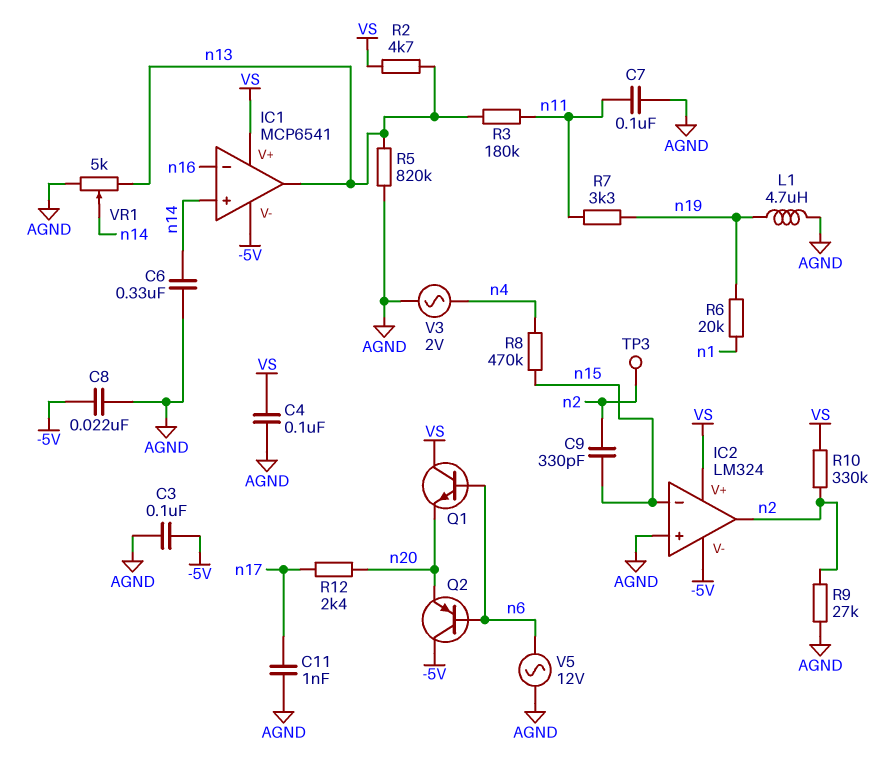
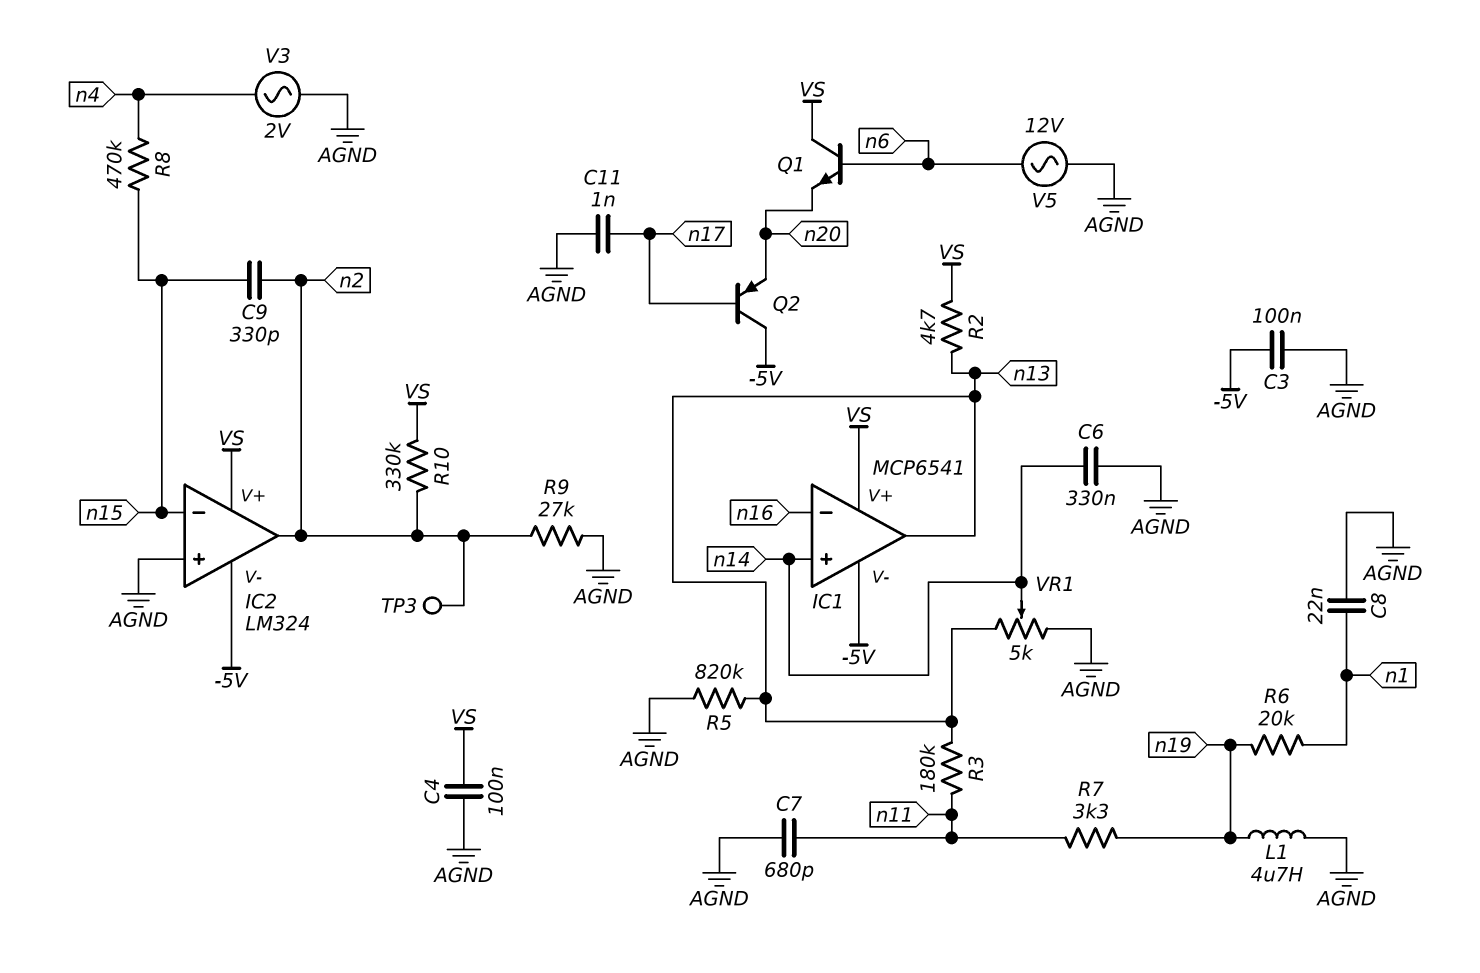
C7: 100nF (AGND, n11) -> 680pF (AGND, n11)
C8: 22nF (-5V, AGND) -> 22nF (AGND, n1)
Q2: PNP (B n6, C -5V, E n20) -> PNP (B n17, C -5V, E n20)
R12: 2.4k (n17, n20) -> none

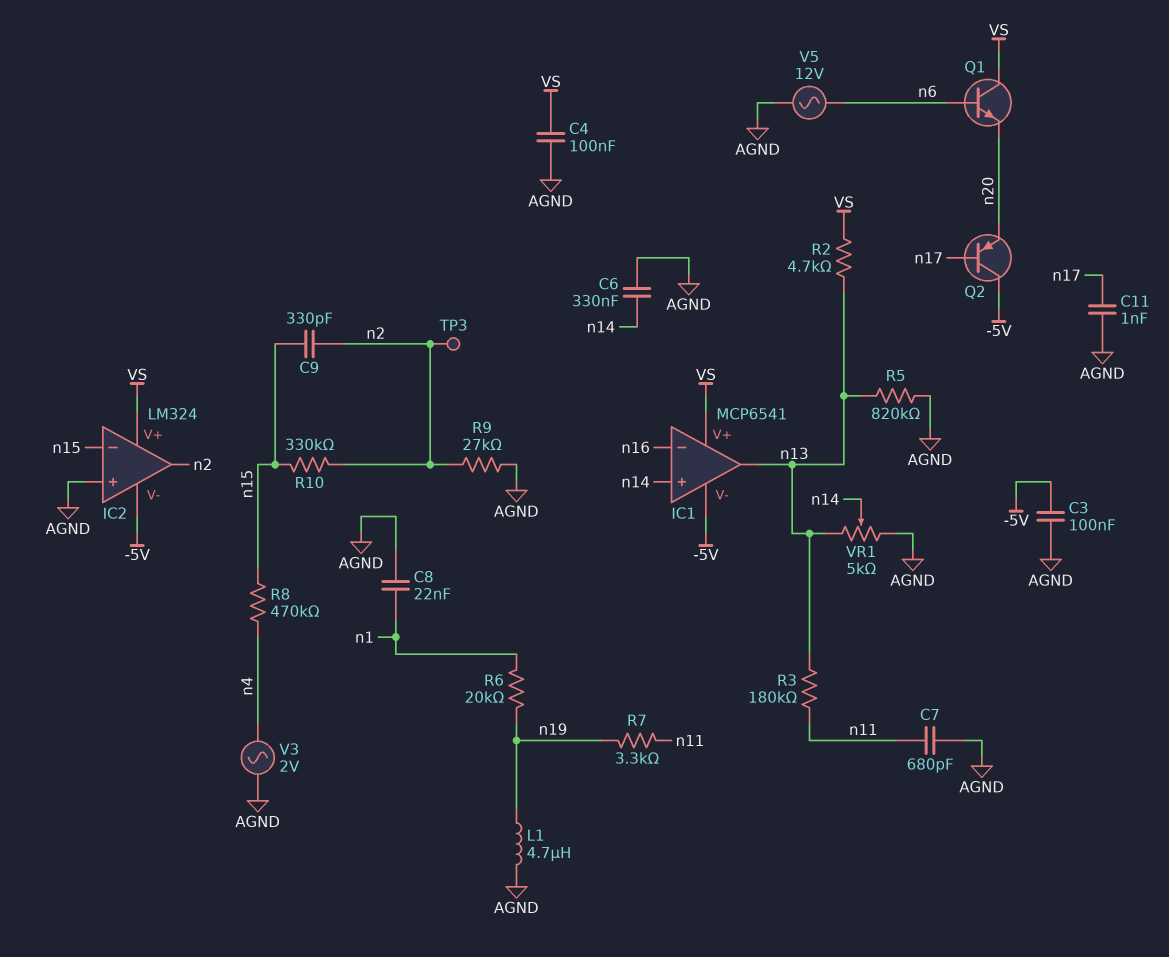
R10: 330k (VS, n2) -> 330k (n2, n15)

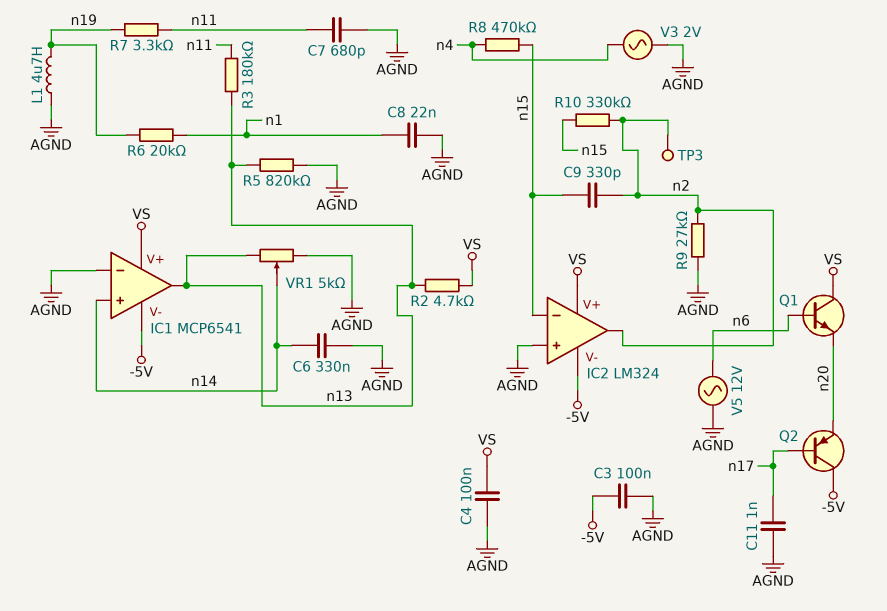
IC1 pin in-: n16 -> AGND

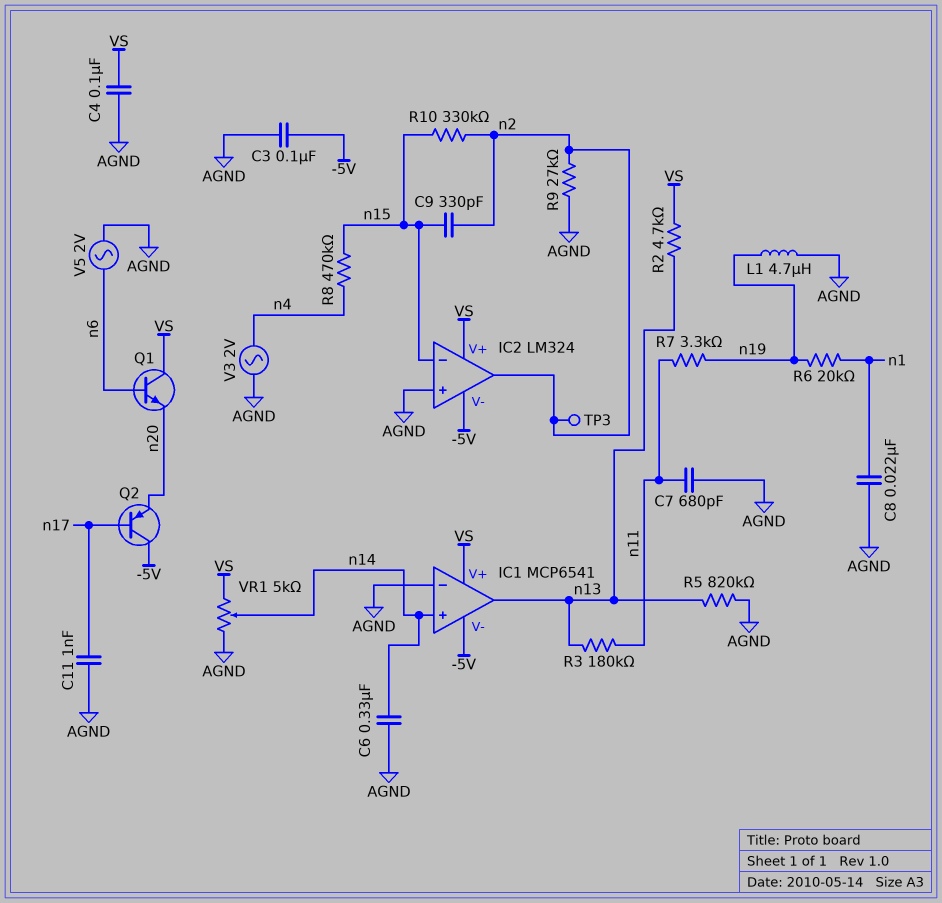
V5: AC 12V (AGND, n6) -> AC 2V (AGND, n6)
VR1: 5k (AGND, n13, wiper n14) -> 5k (AGND, VS, wiper n14)

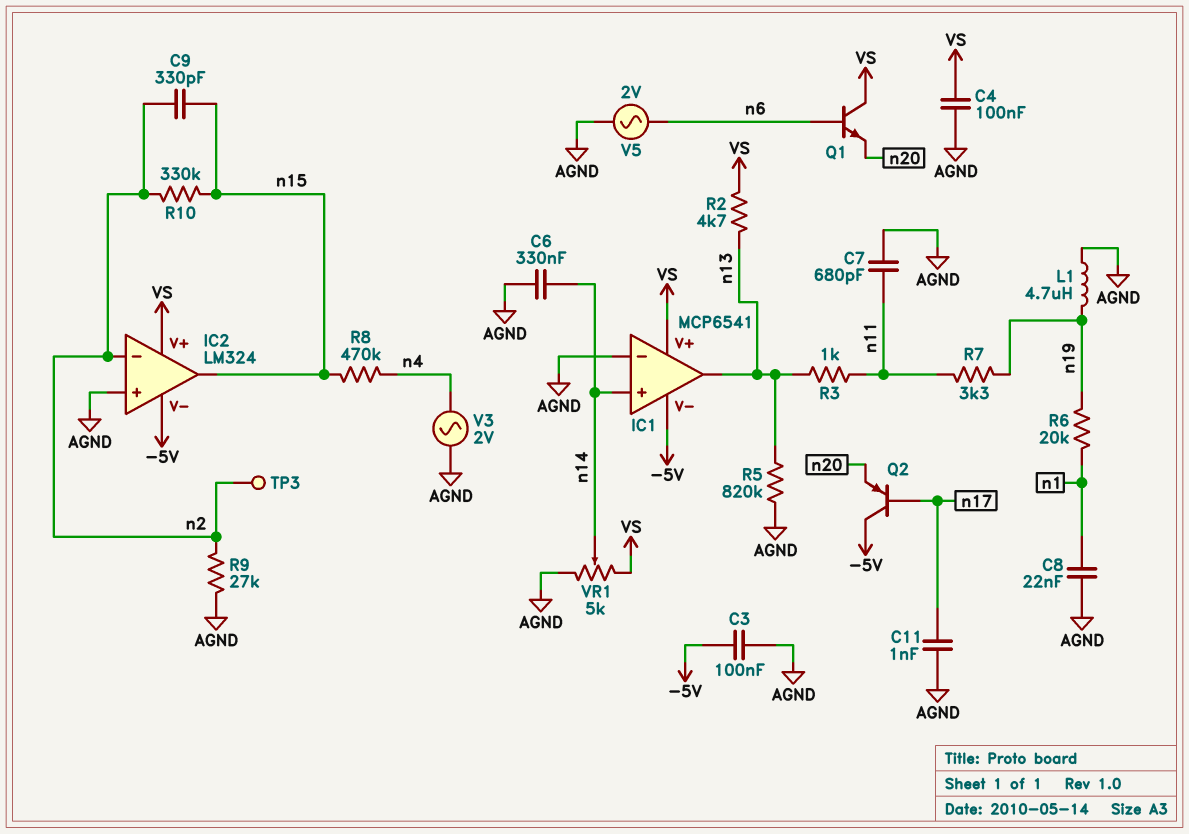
IC2 pin in-: n15 -> n2
IC2 pin out: n2 -> n15
R3: 180k (n11, n13) -> 1k (n11, n13)

